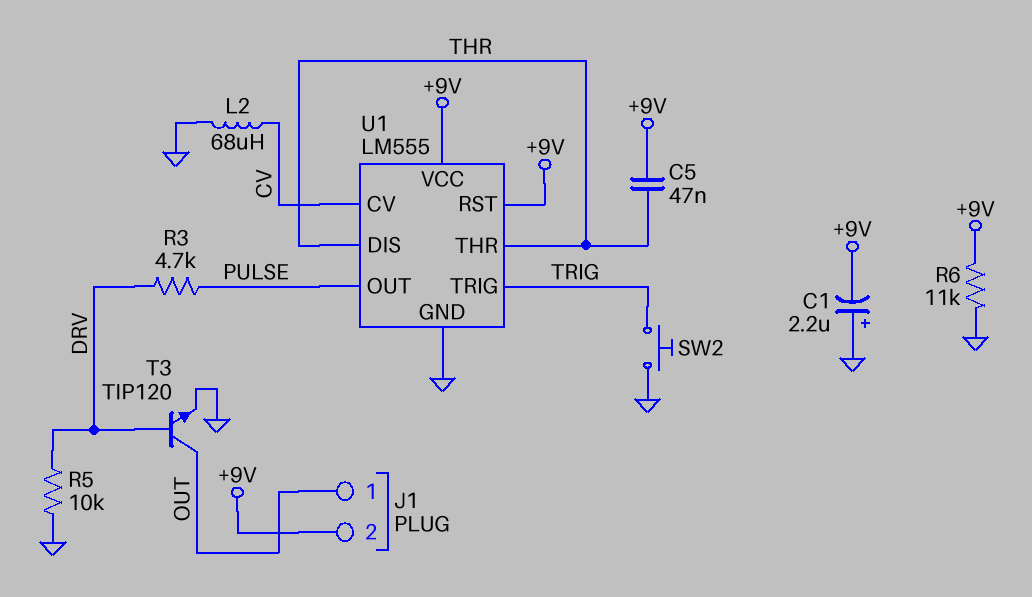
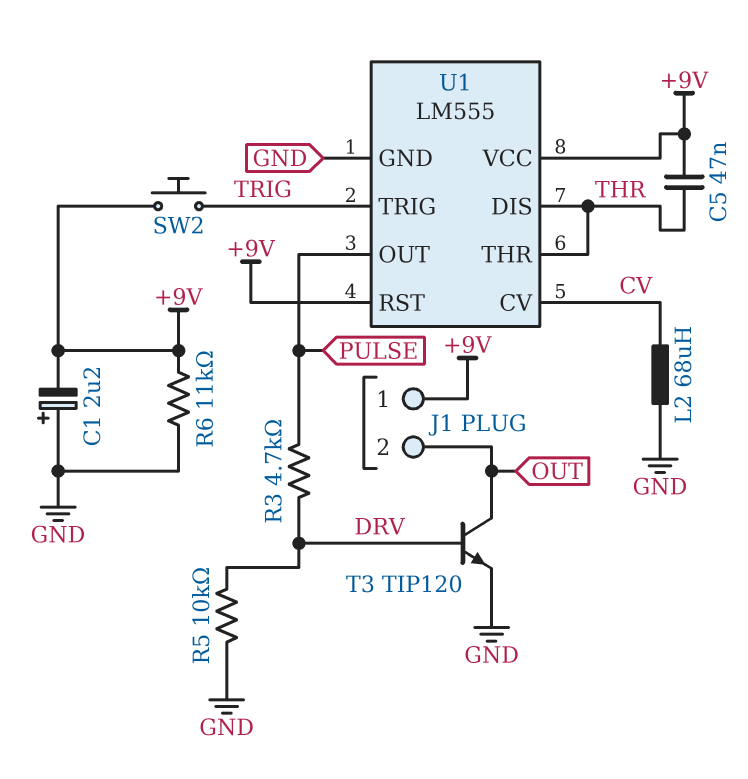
J1 pin 1: OUT -> +9V
J1 pin 2: +9V -> OUT
SW2: button (GND, TRIG) -> button (+9V, TRIG)

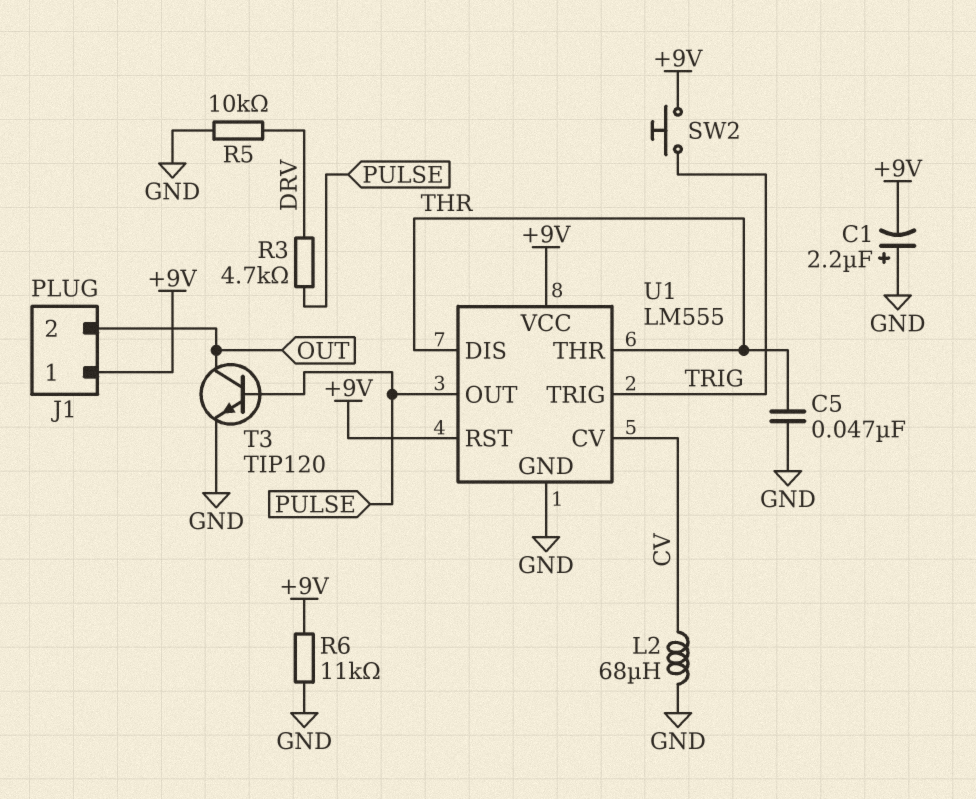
C5: 47nF (+9V, THR) -> 47nF (GND, THR)
T3: NPN TIP120 (B DRV, C OUT, E GND) -> NPN TIP120 (B PULSE, C OUT, E GND)

